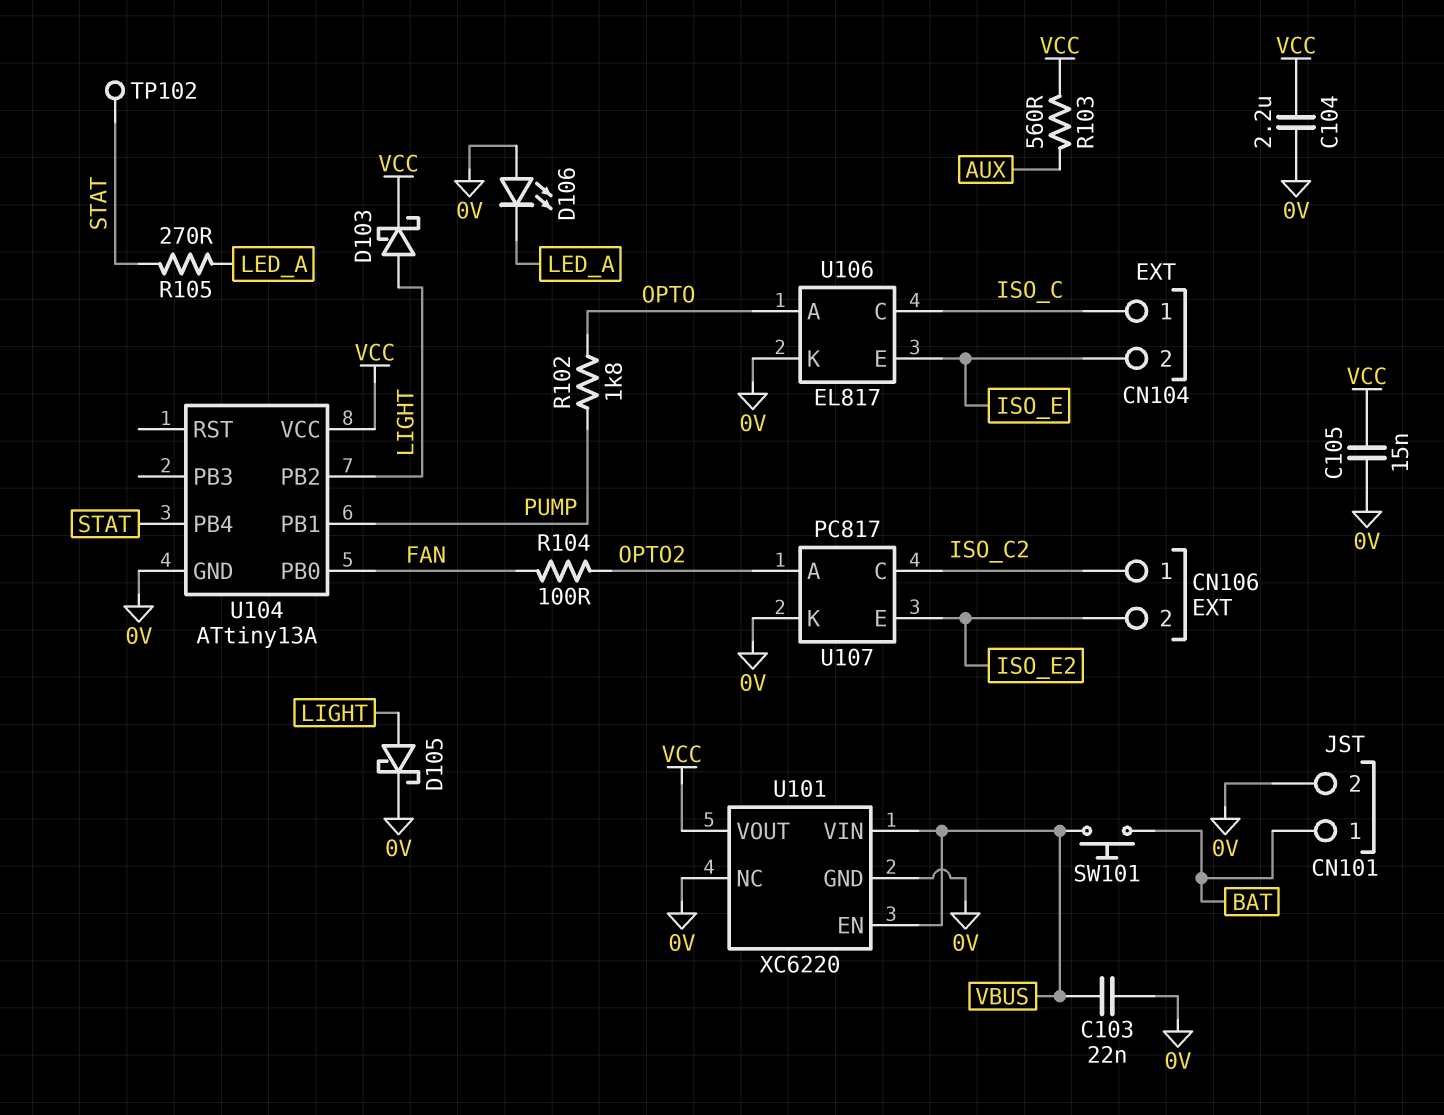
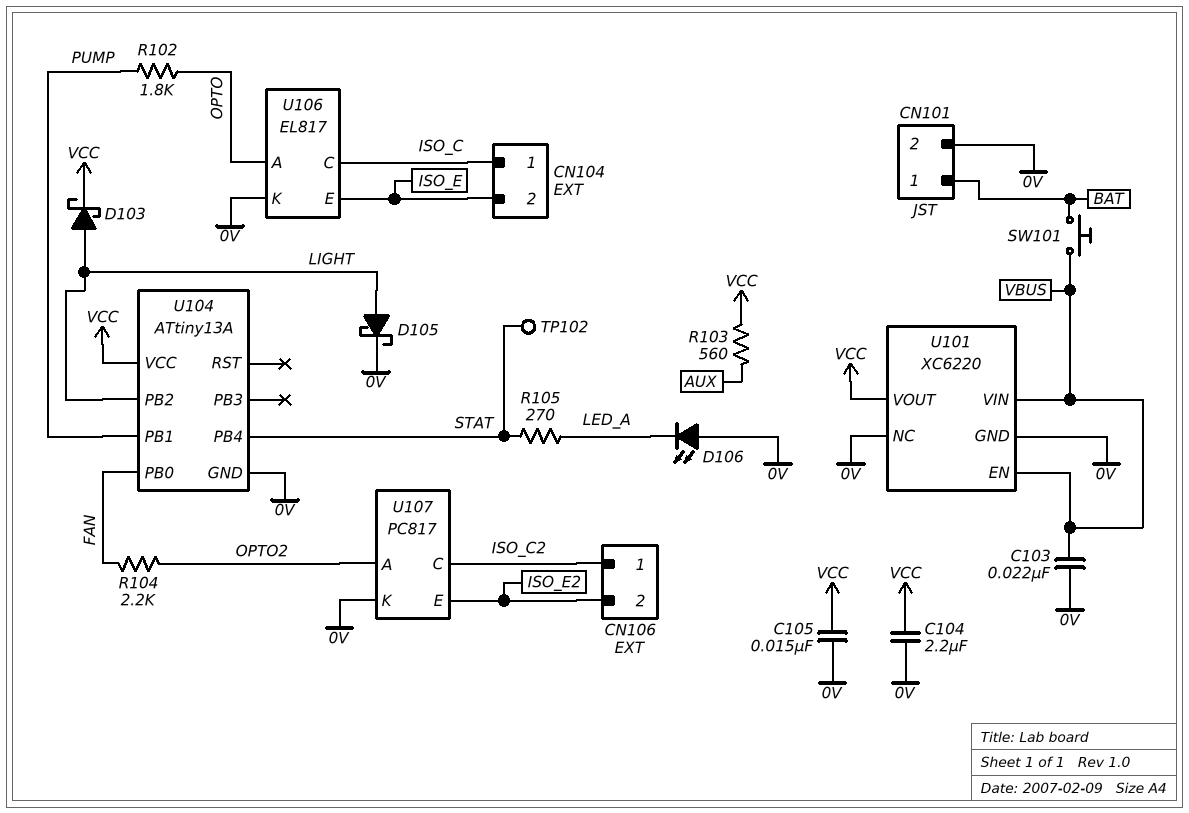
R104: 100 (FAN, OPTO2) -> 2.2k (FAN, OPTO2)

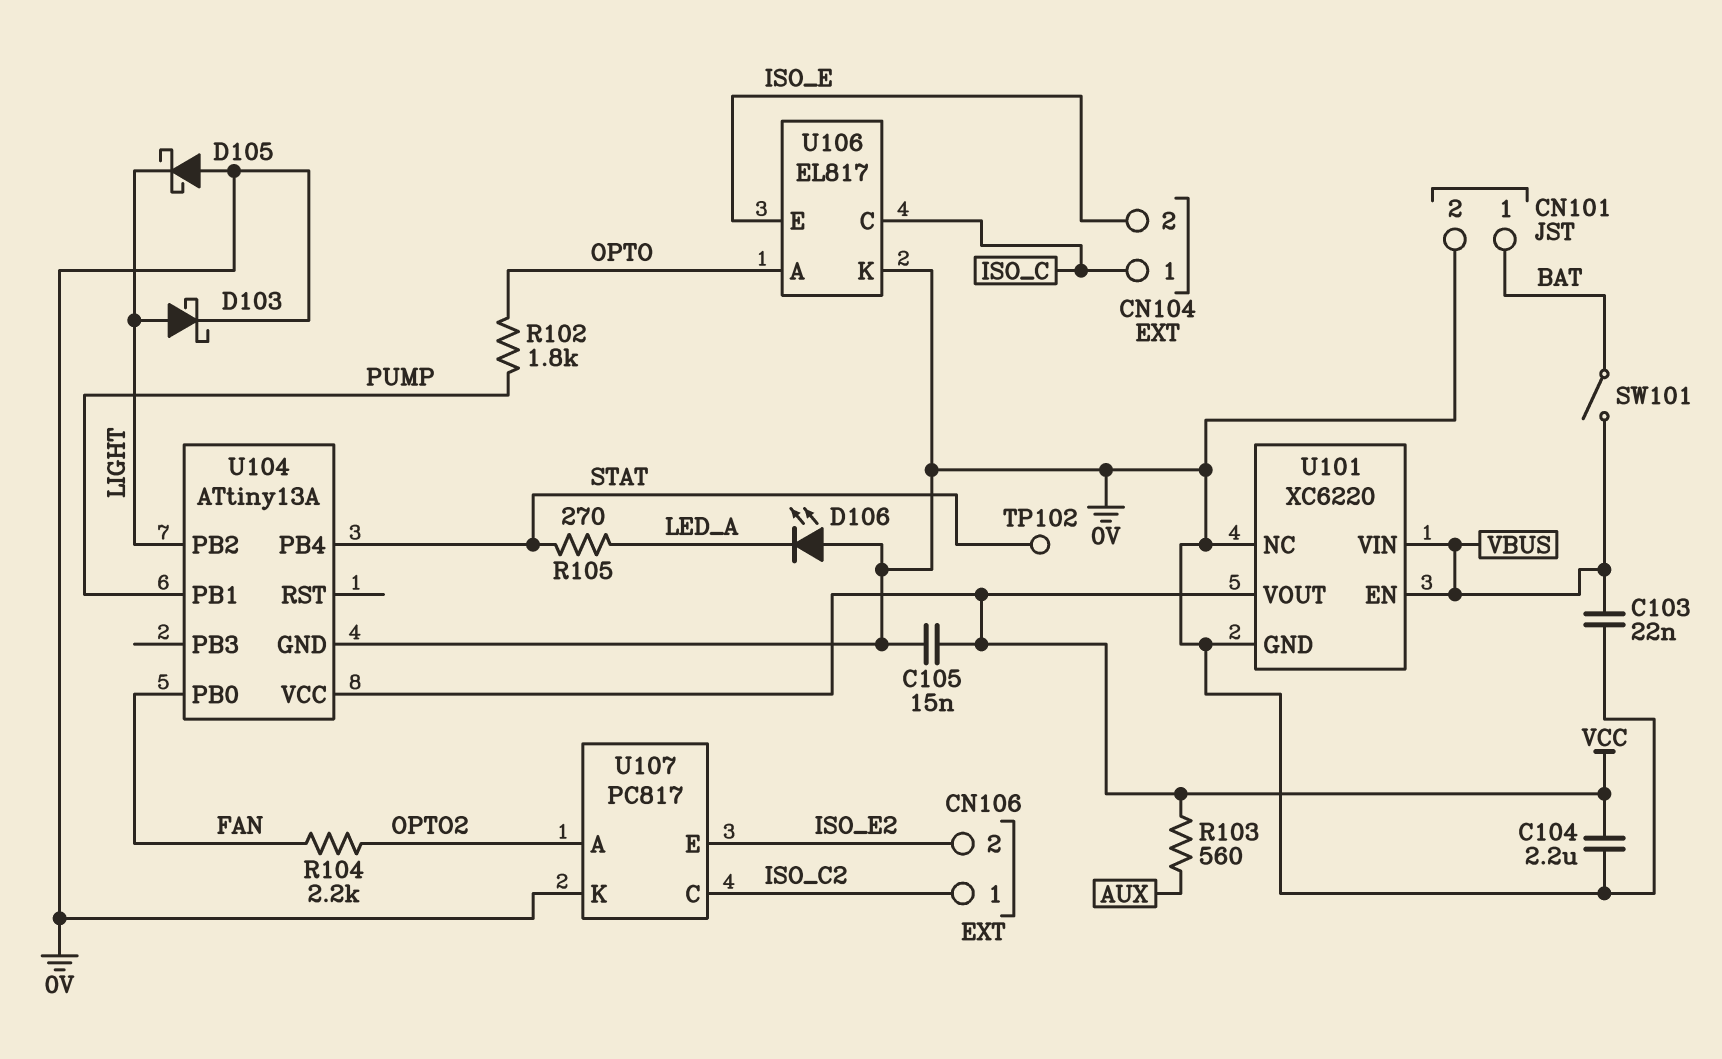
D103: schottky (A LIGHT, K VCC) -> schottky (A LIGHT, K 0V)
D105: schottky (A LIGHT, K 0V) -> schottky (A 0V, K LIGHT)
SW101: button (BAT, VBUS) -> switch (BAT, VBUS)

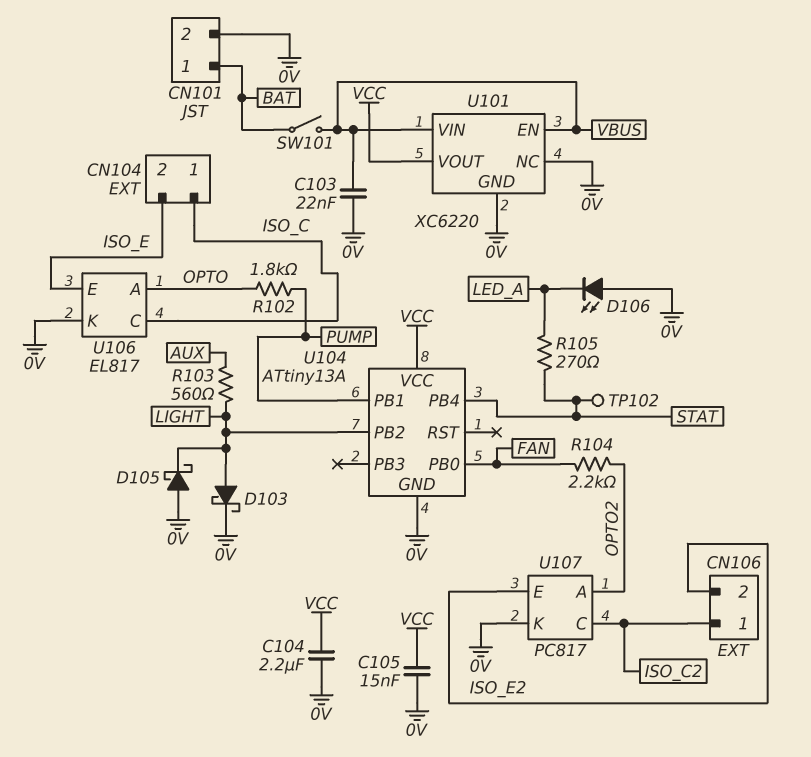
R103: 560 (AUX, VCC) -> 560 (AUX, LIGHT)

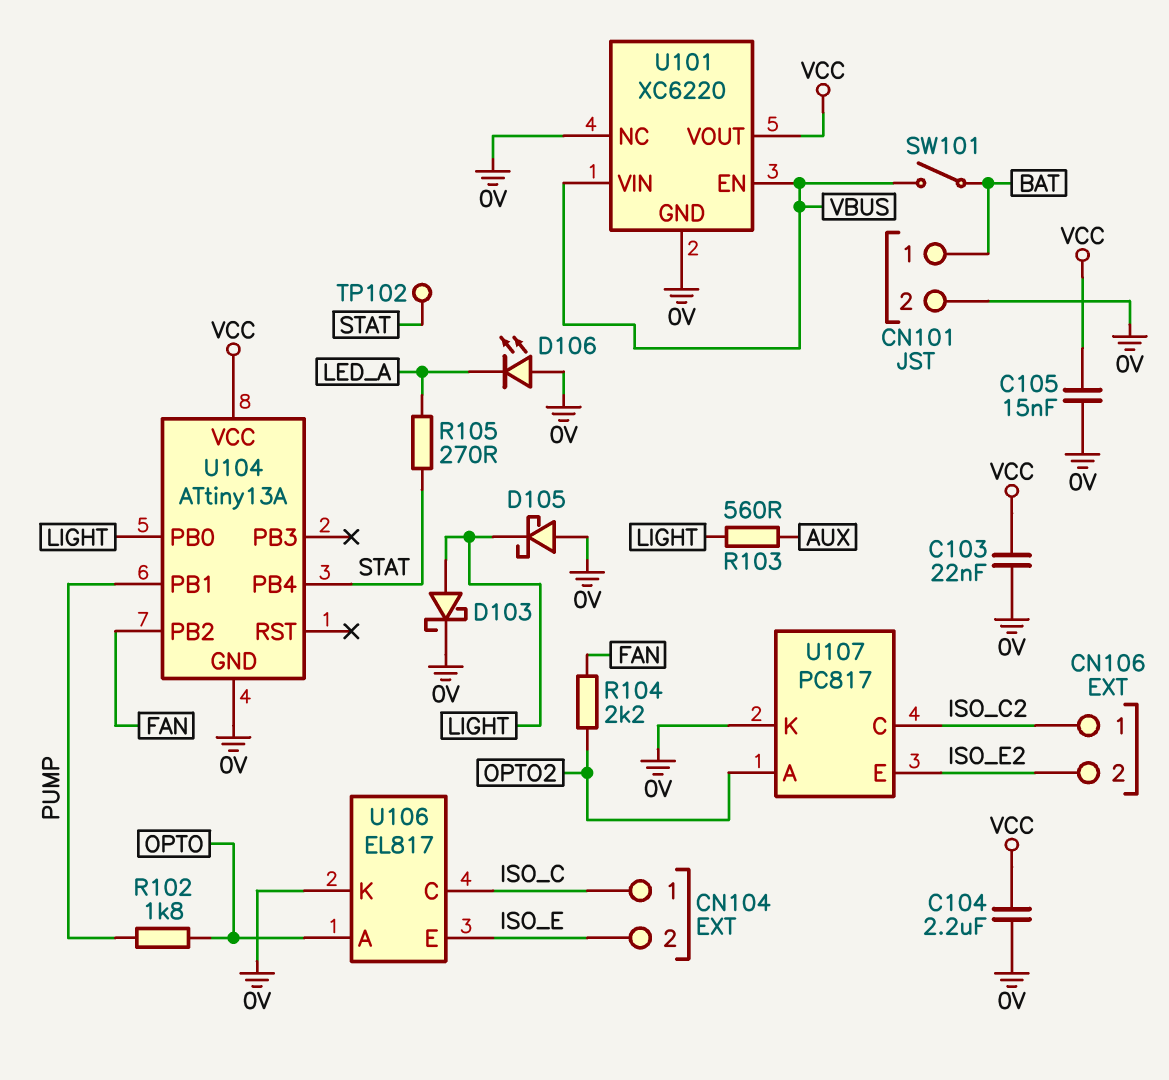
C103: 22nF (0V, VBUS) -> 22nF (0V, VCC)
U104 pin PB0: FAN -> LIGHT
U104 pin PB2: LIGHT -> FAN

